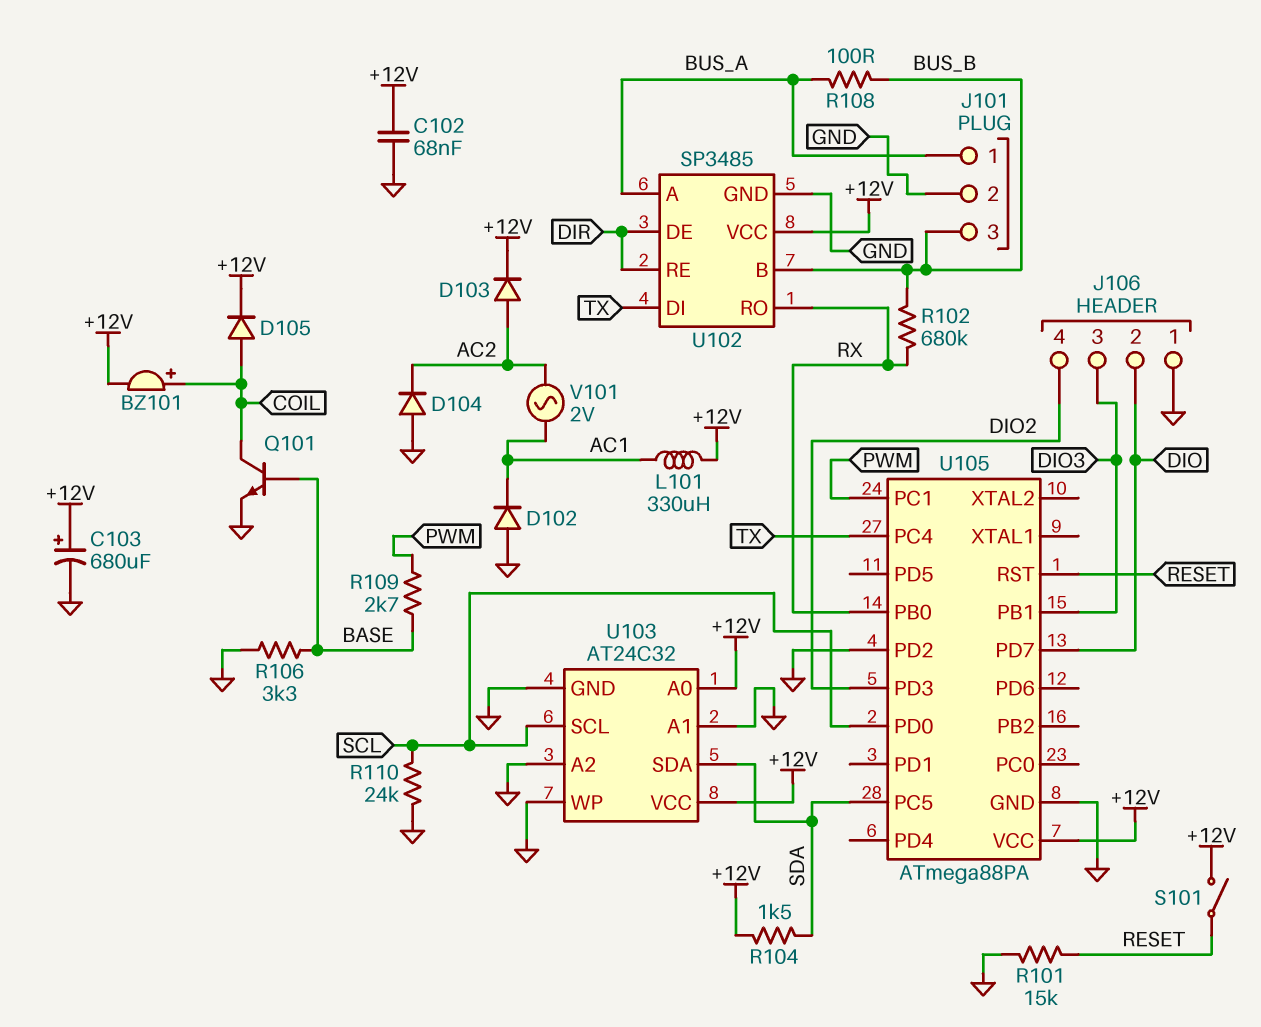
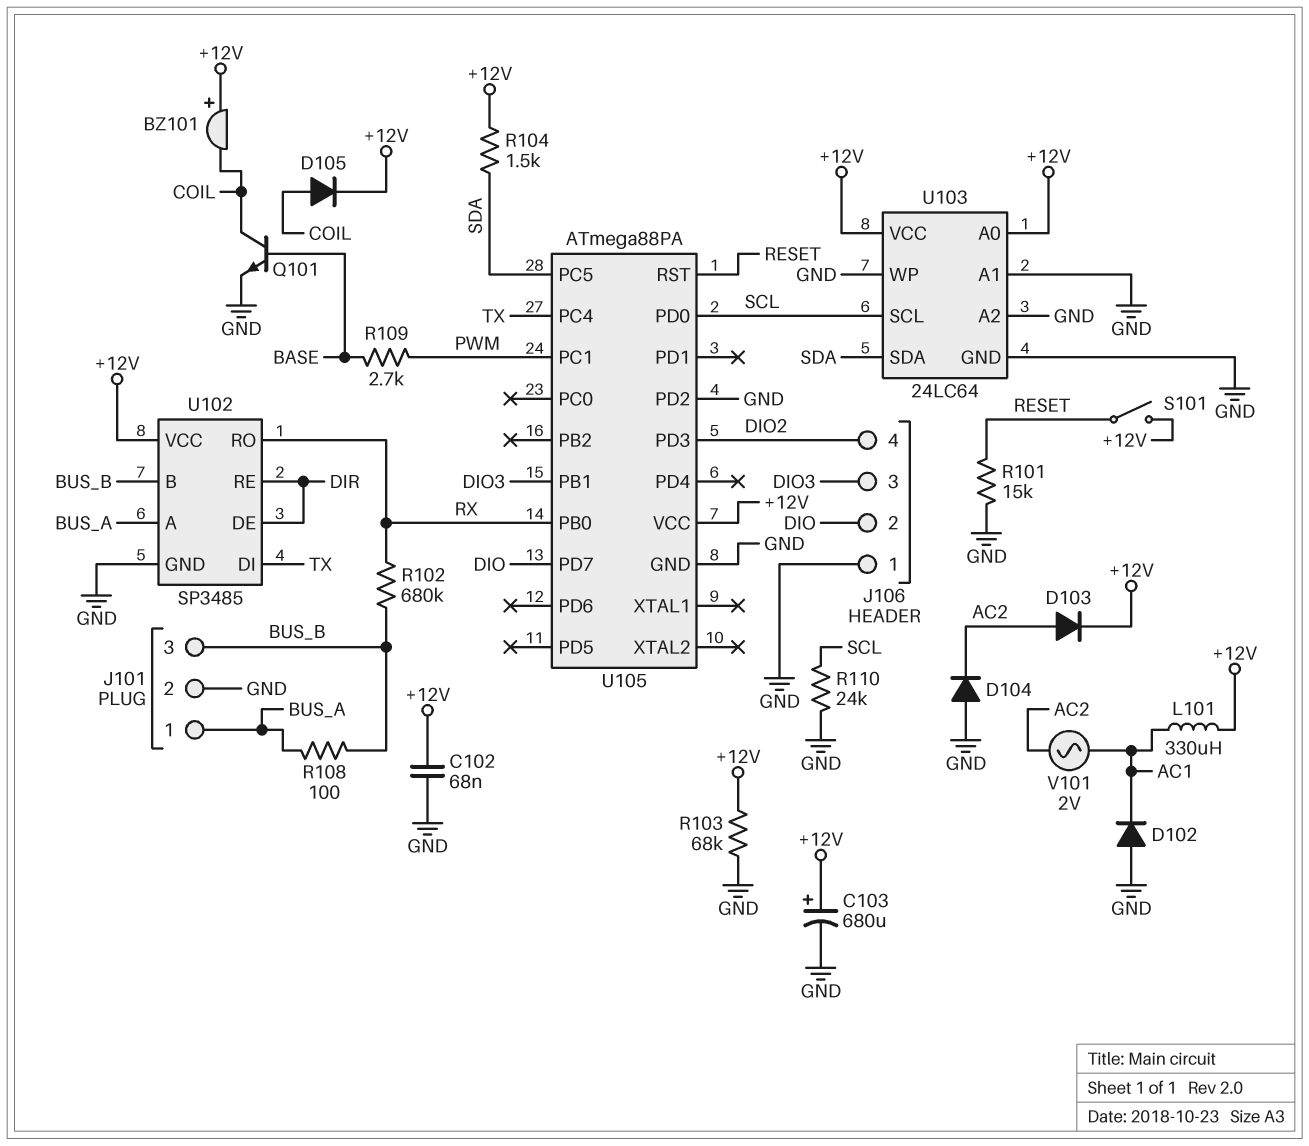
BZ101: buzzer (plus COIL, minus +12V) -> buzzer (plus +12V, minus COIL)
R103: none -> 68k (+12V, GND)
R106: 3.3k (BASE, GND) -> none
U103: AT24C32 -> 24LC64

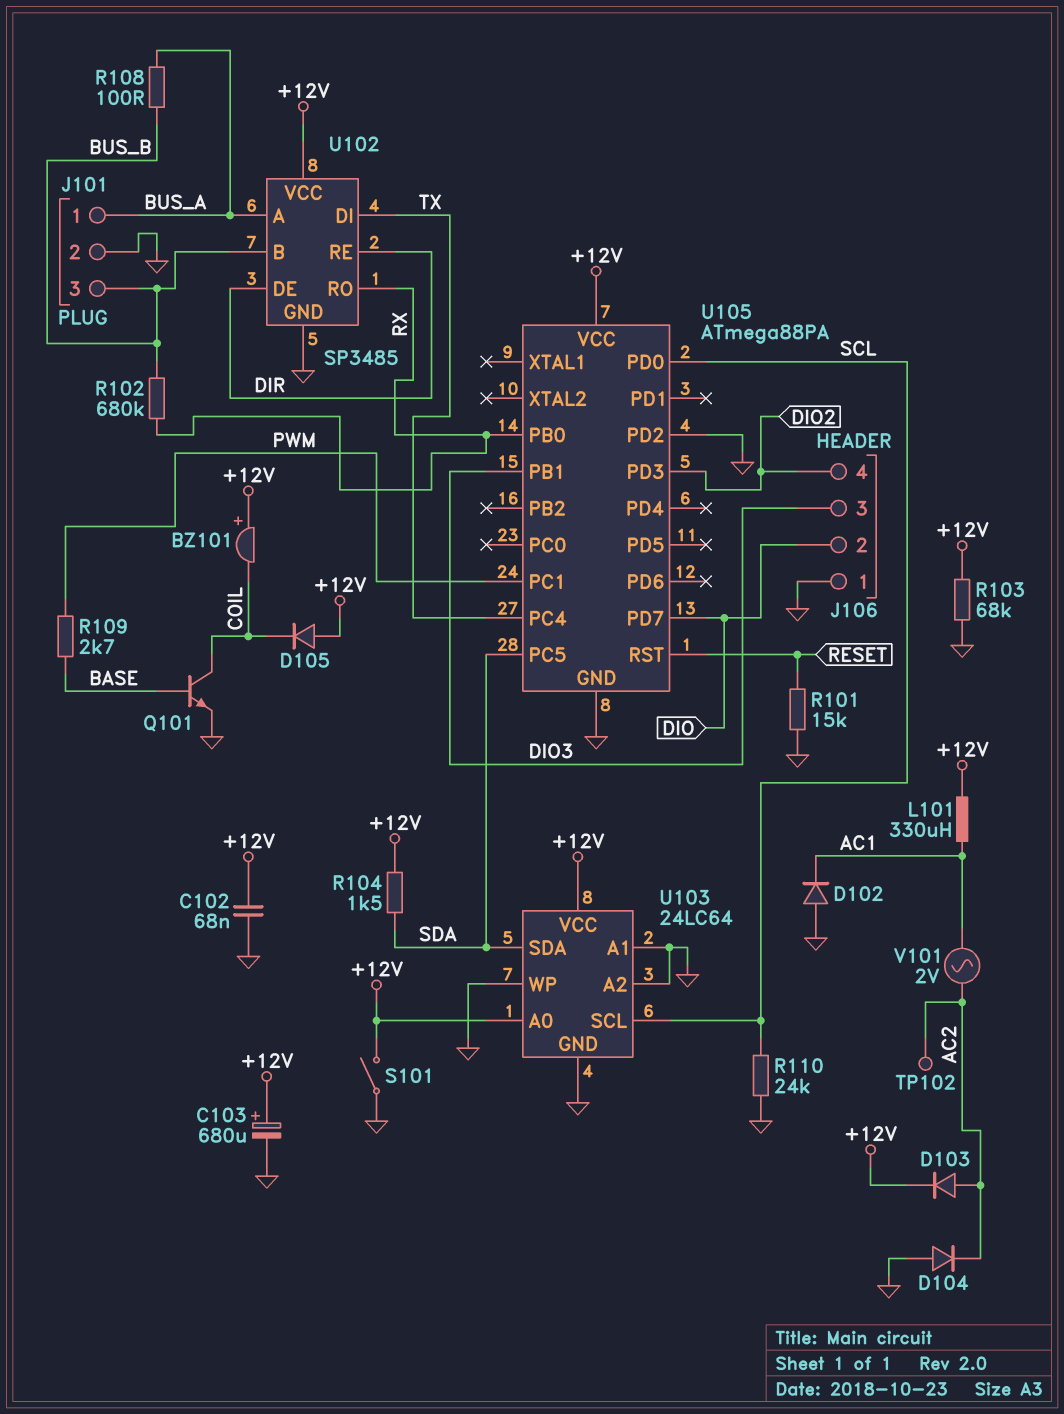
D105: diode (A COIL, K +12V) -> diode (A +12V, K COIL)
S101: switch (+12V, RESET) -> switch (+12V, GND)
TP102: none -> test point (AC2)

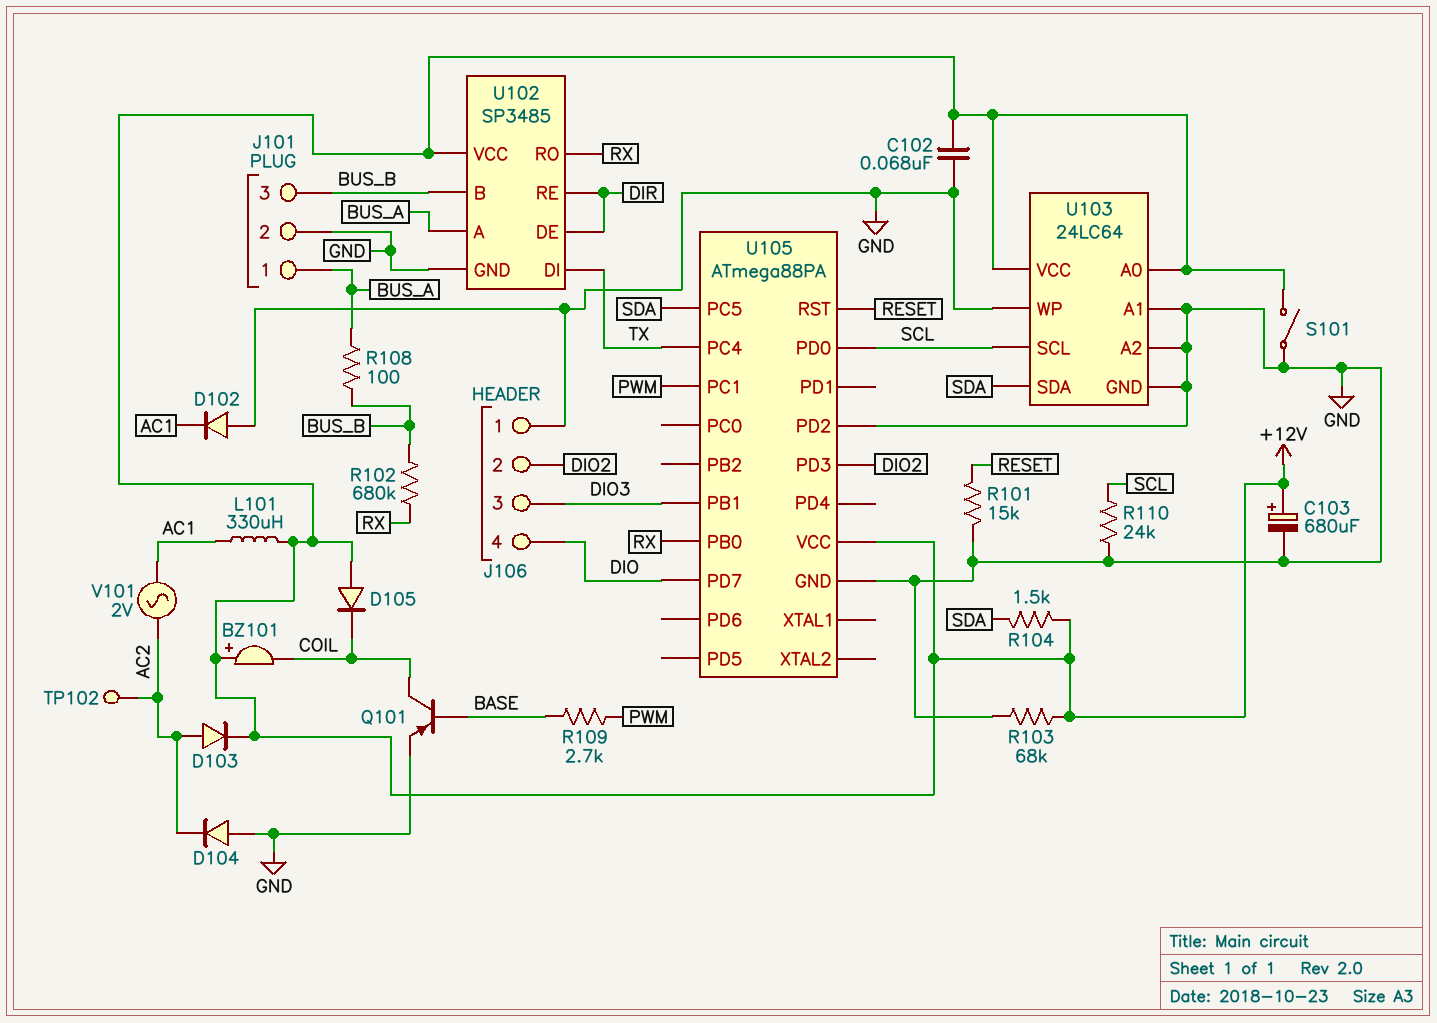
J106 pin 2: DIO -> DIO2
J106 pin 4: DIO2 -> DIO
Q101: NPN (B BASE, C COIL, E GND) -> PNP (B BASE, C COIL, E GND)

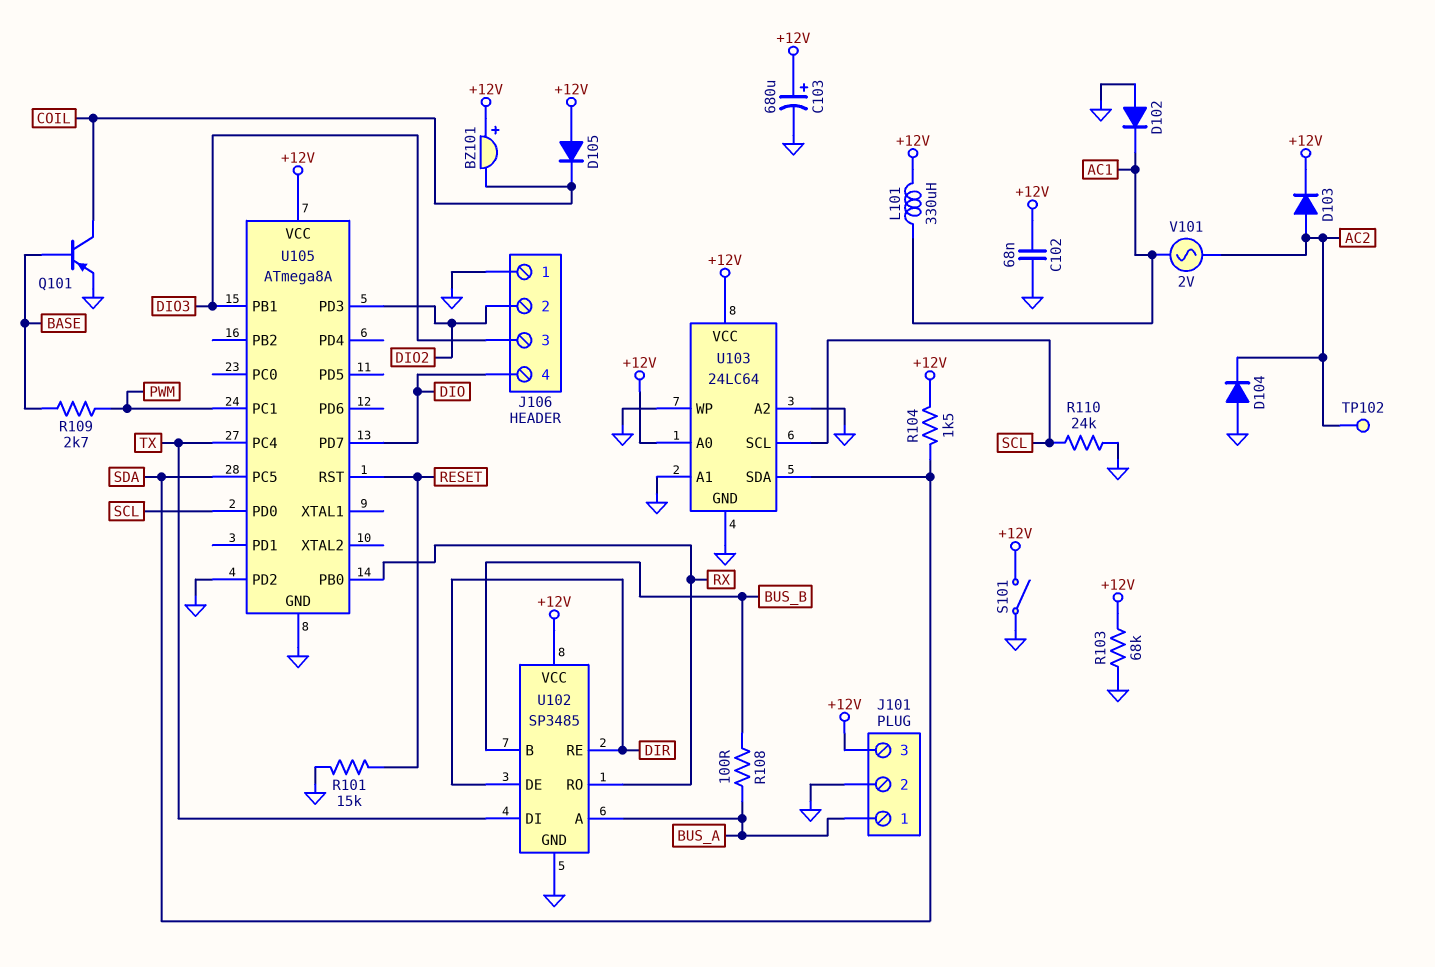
J101 pin 3: BUS_B -> +12V
R102: 680k (BUS_B, RX) -> none
U105: ATmega88PA -> ATmega8A

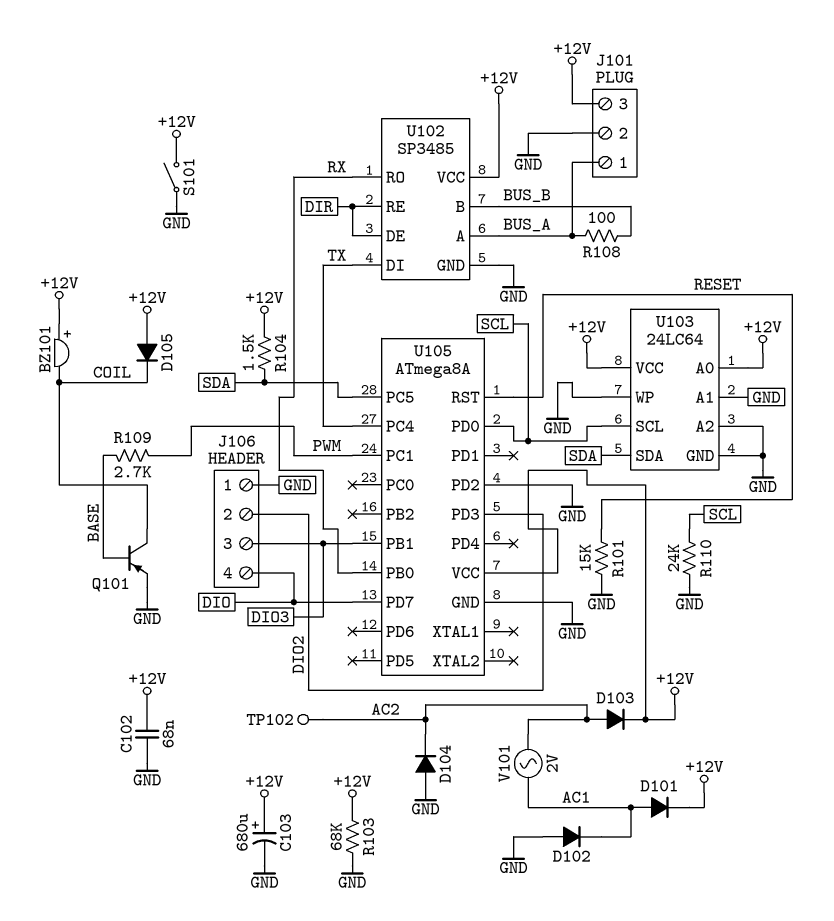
D101: none -> diode (A AC1, K +12V)
L101: 330uH (+12V, AC1) -> none

